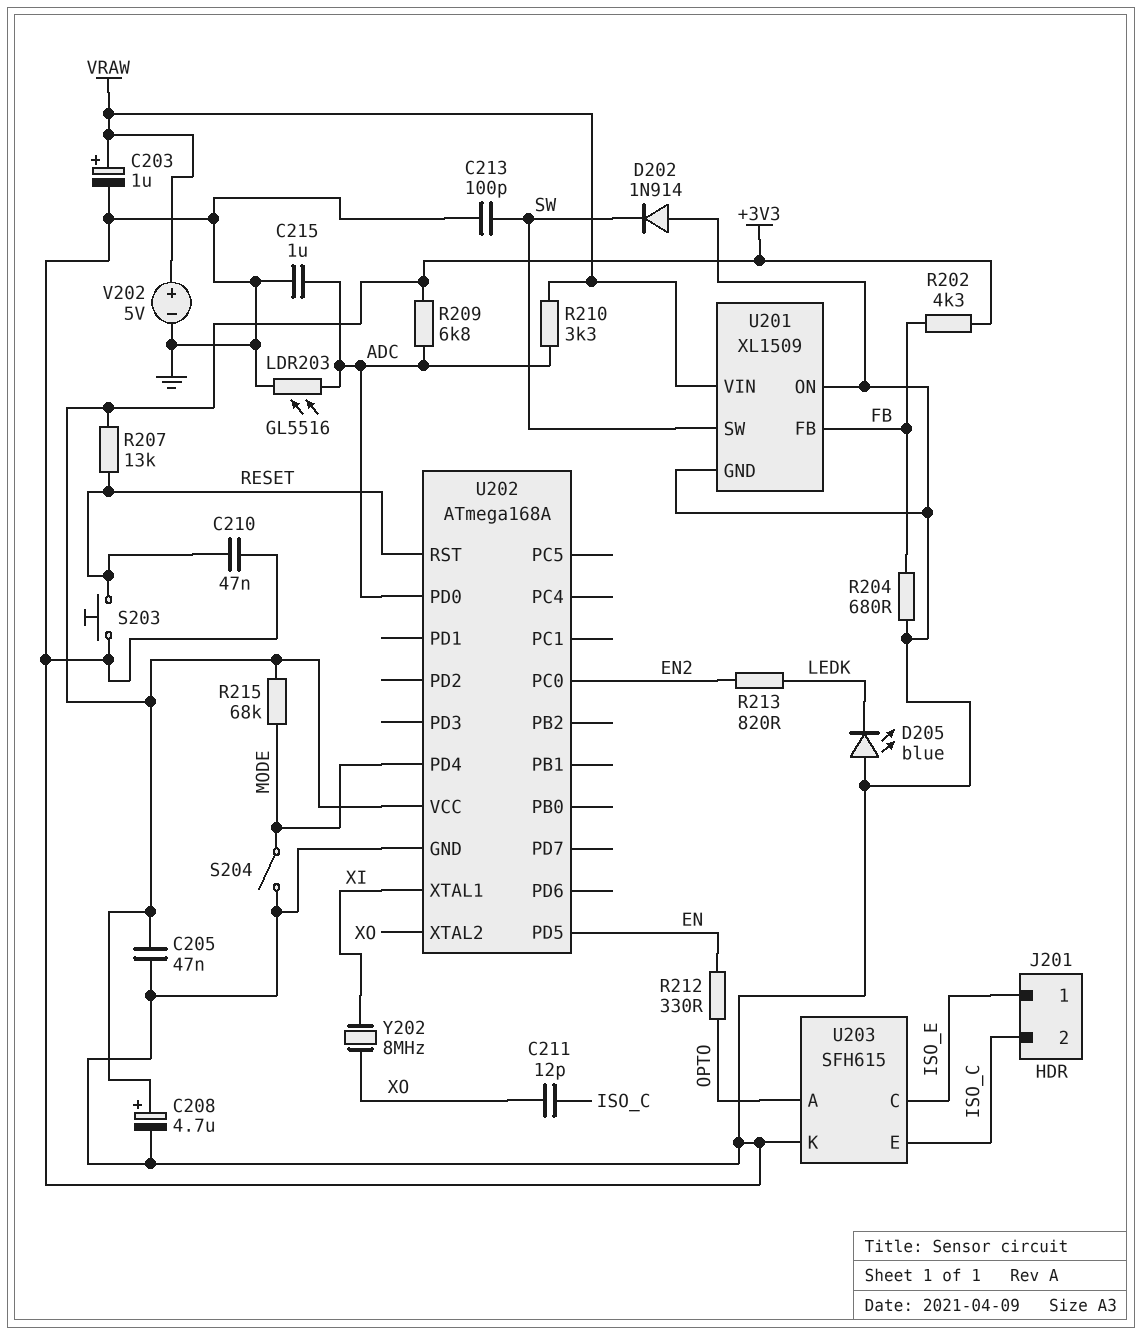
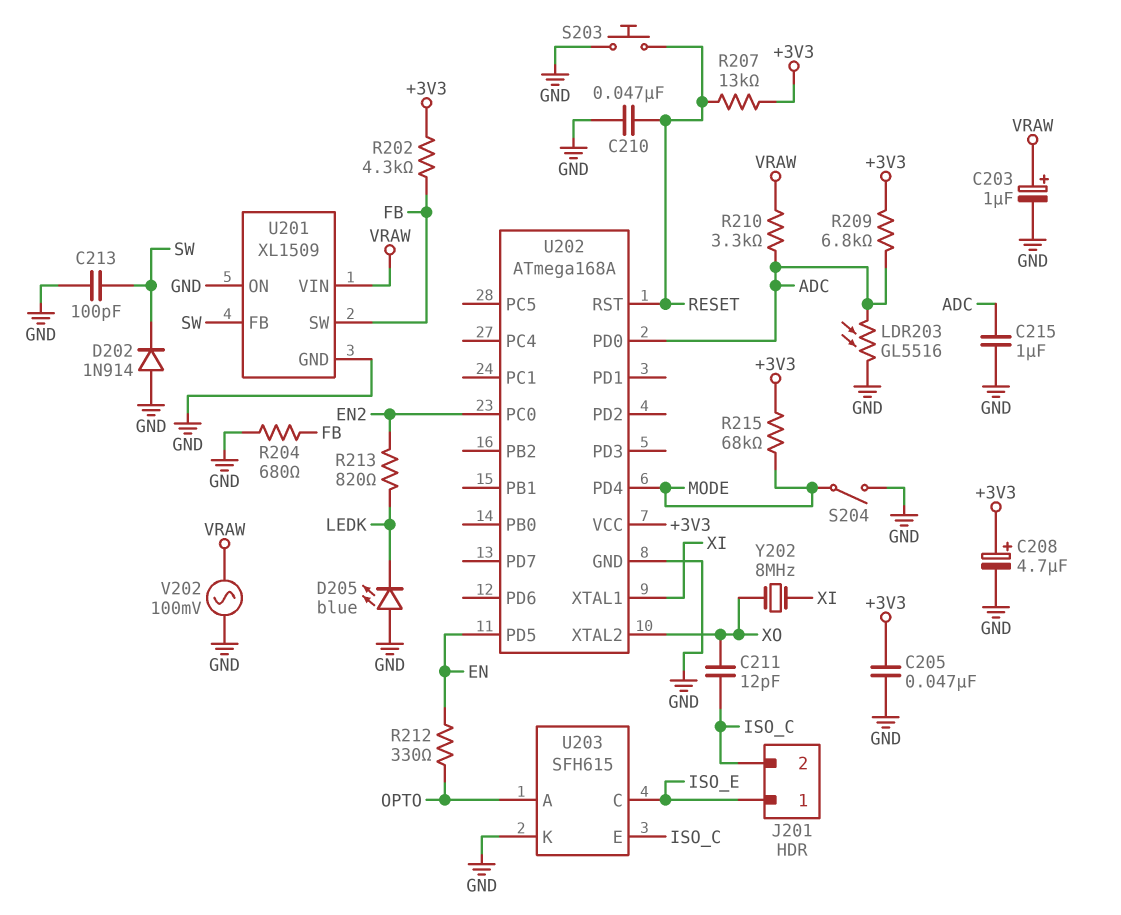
U201 pin FB: FB -> SW
U201 pin SW: SW -> FB
V202: 5V (plus VRAW, minus GND) -> AC 100mV (GND, VRAW)

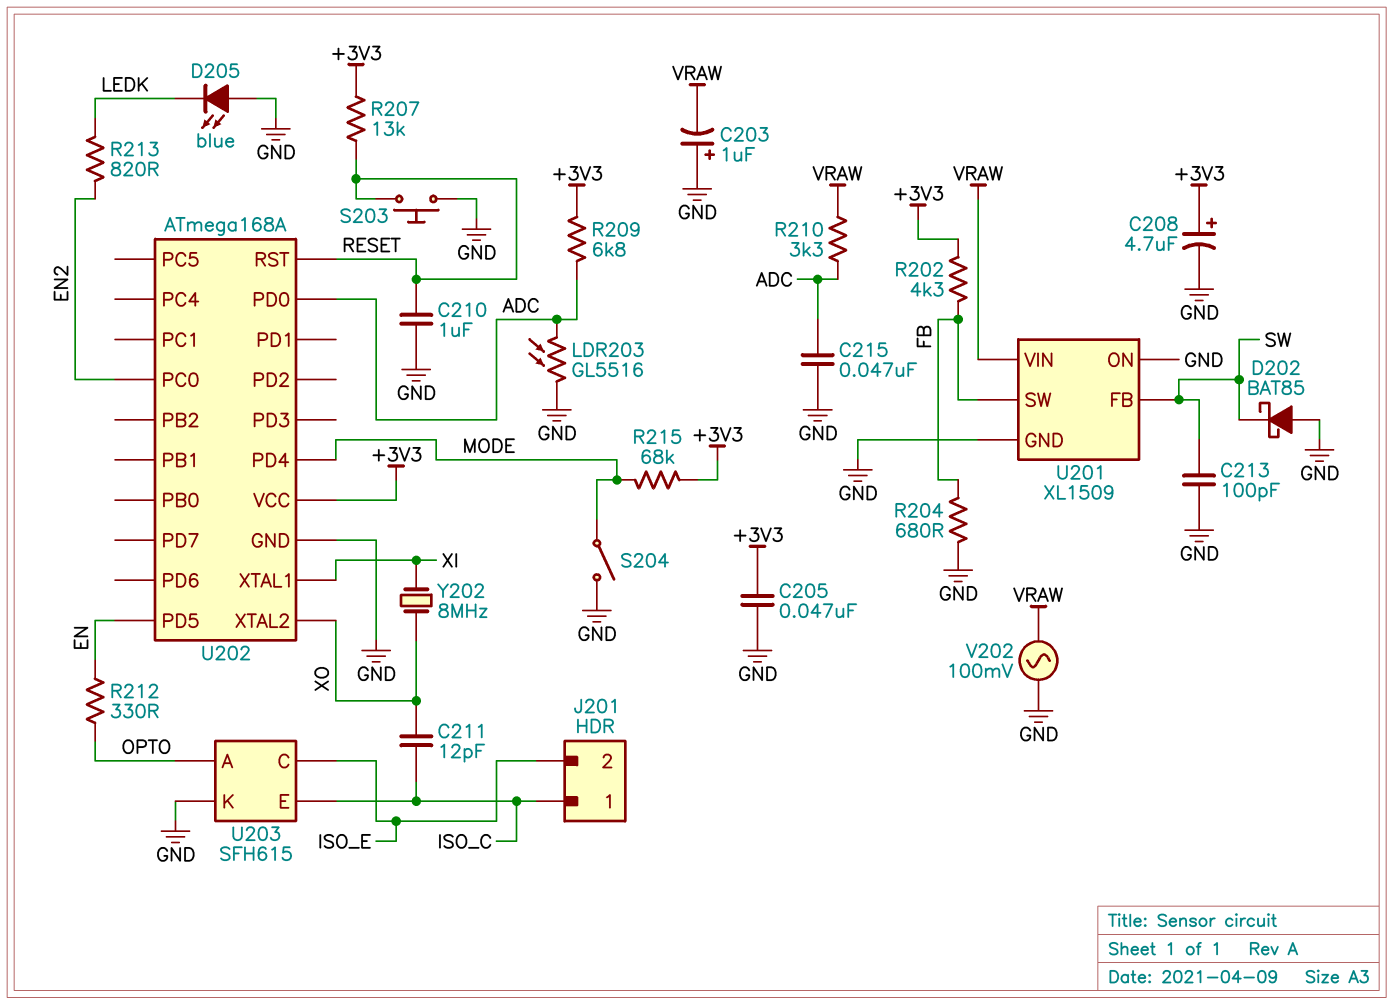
C203: 1uF (plus VRAW, minus GND) -> 1uF (plus GND, minus VRAW)
C210: 47nF (GND, RESET) -> 1uF (GND, RESET)
C215: 1uF (ADC, GND) -> 47nF (ADC, GND)
D202: diode 1N914 (A GND, K SW) -> schottky BAT85 (A GND, K SW)
J201 pin 1: ISO_E -> ISO_C
J201 pin 2: ISO_C -> ISO_E

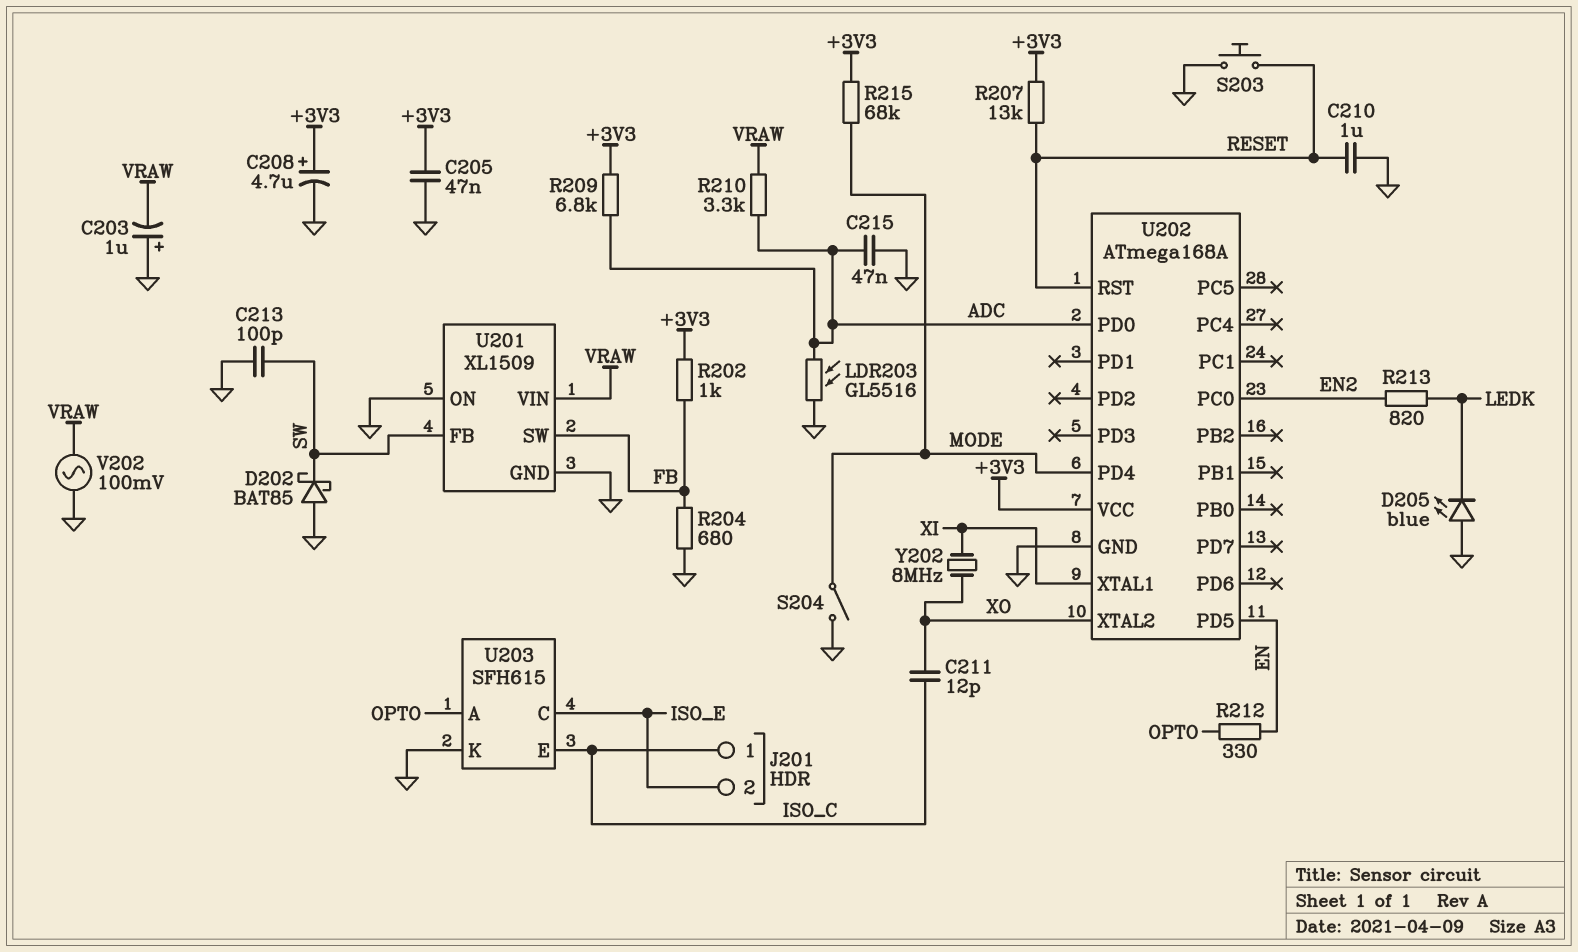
R202: 4.3k (+3V3, FB) -> 1k (+3V3, FB)

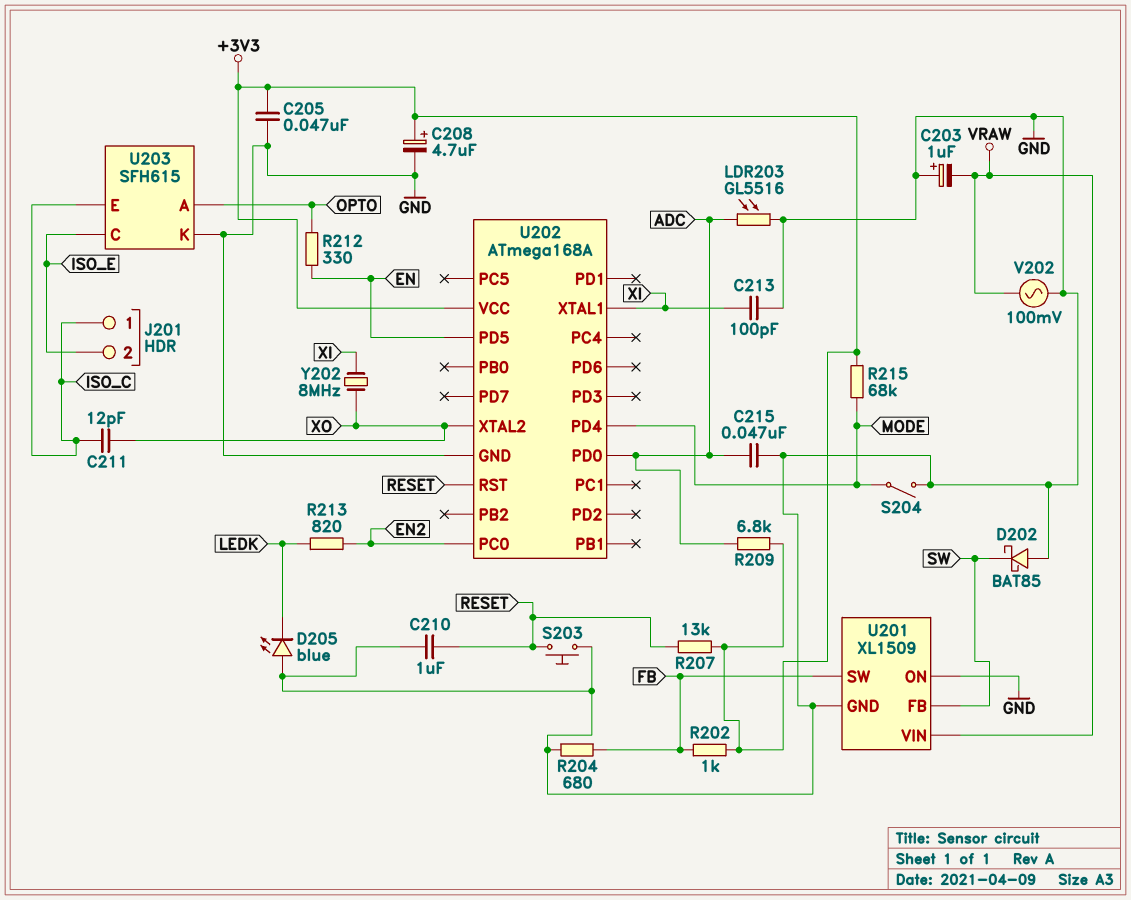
C213: 100pF (GND, SW) -> 100pF (GND, XI)
R210: 3.3k (ADC, VRAW) -> none

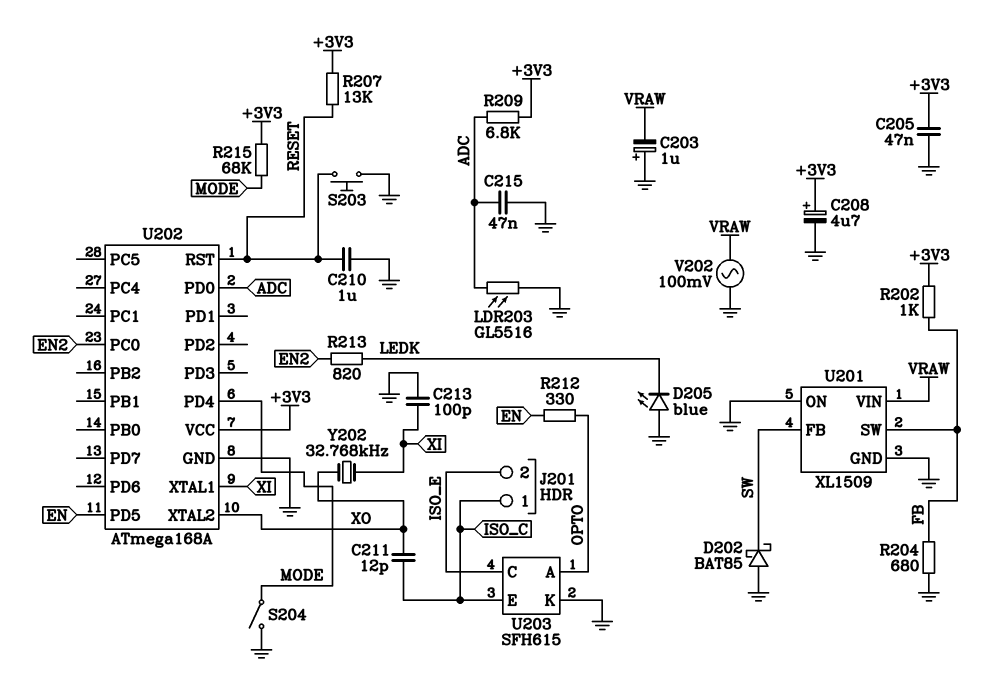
Y202: 8MHz (XI, XO) -> 32.768kHz (XI, XO)

